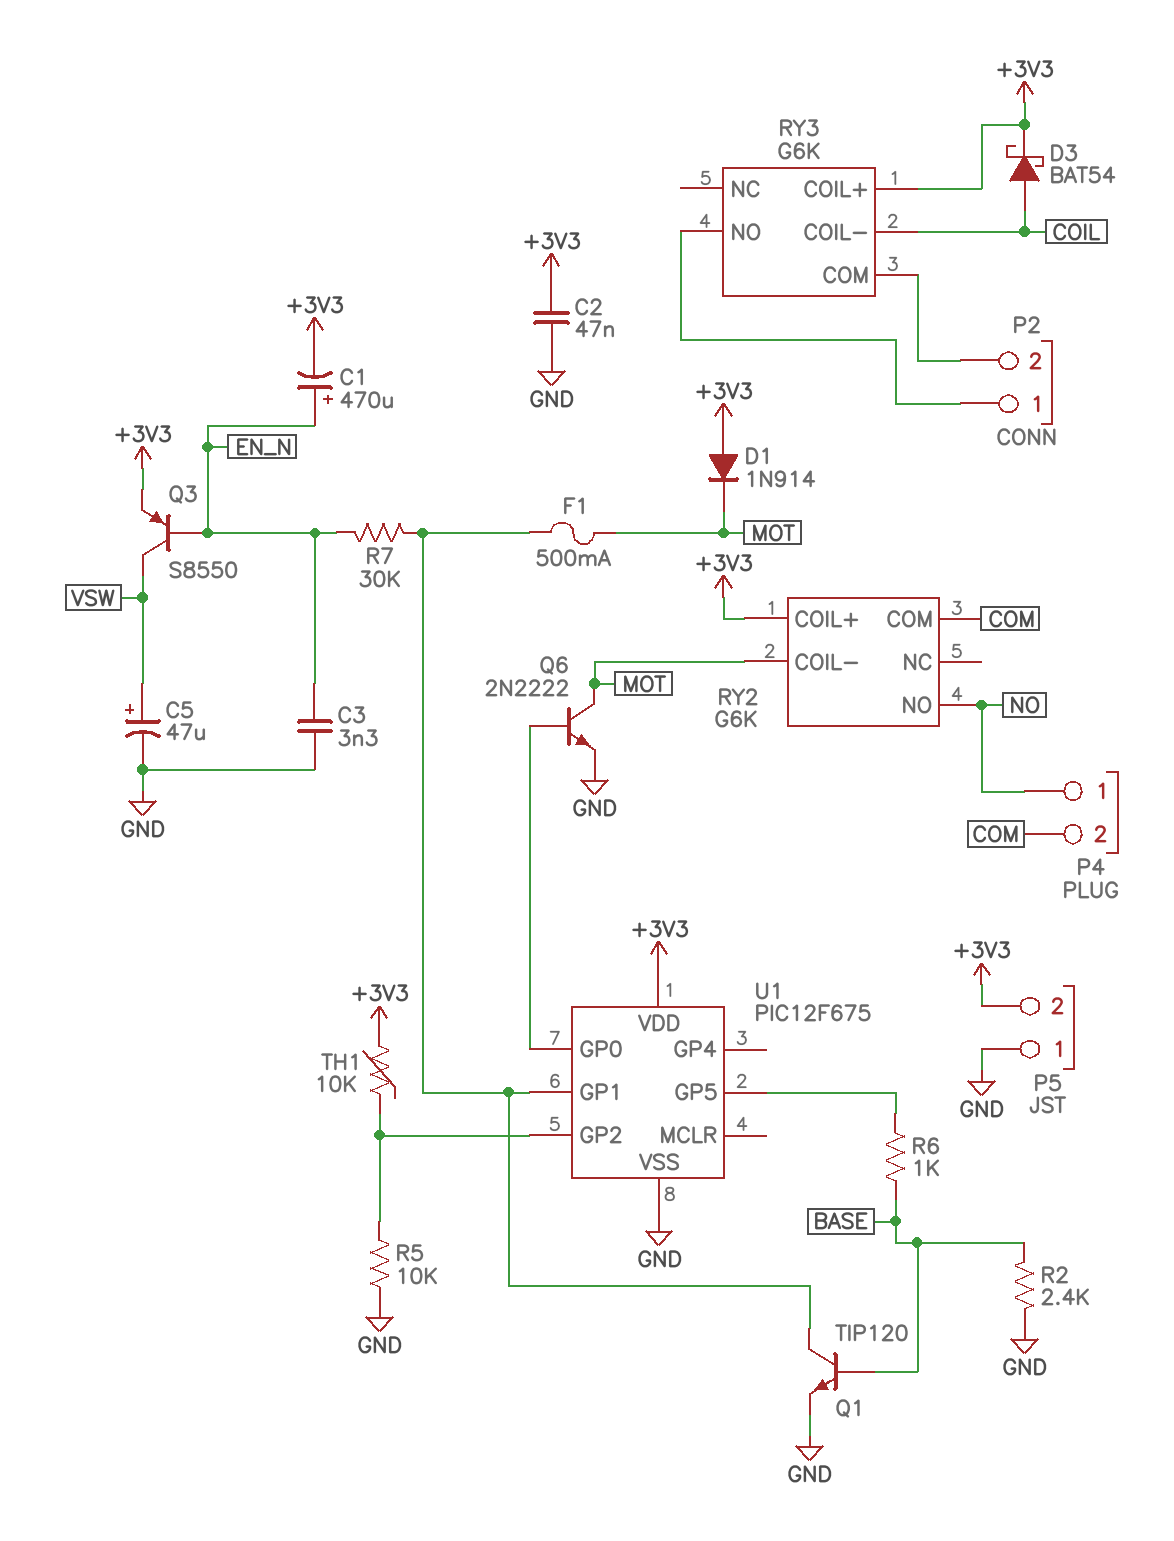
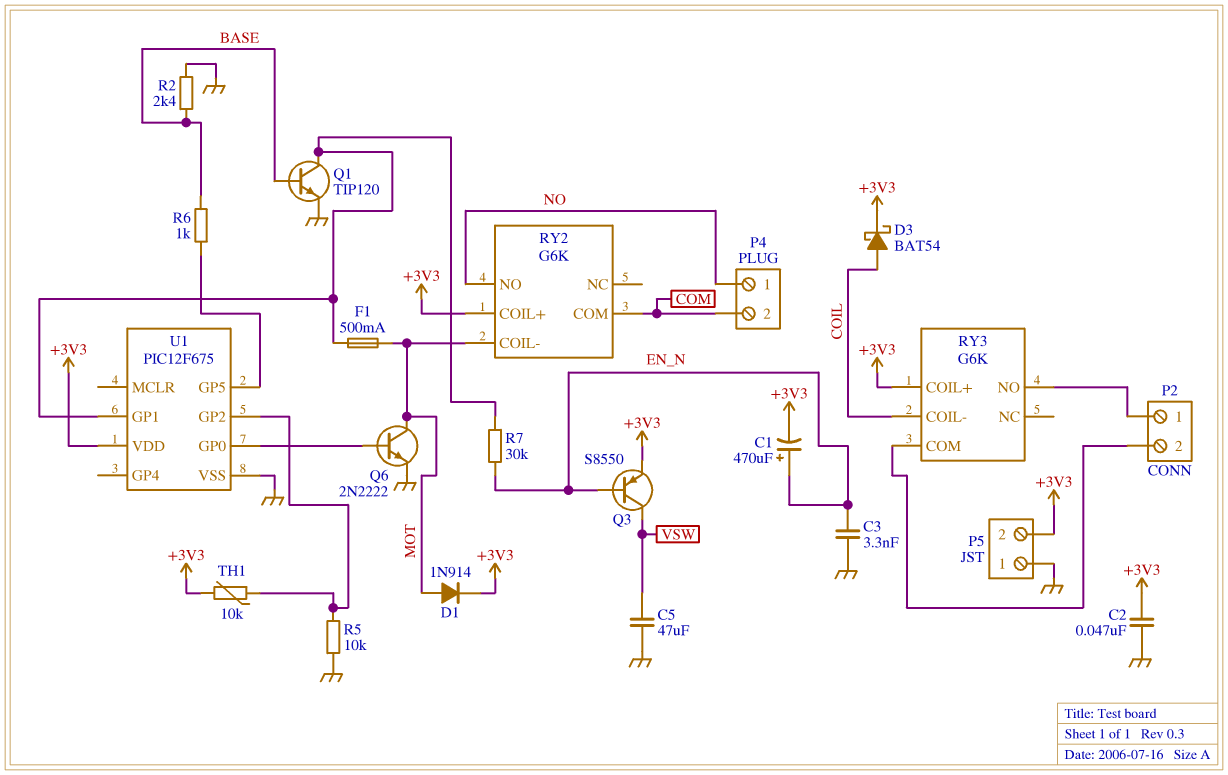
C5: 47uF (plus VSW, minus GND) -> 47uF (GND, VSW)
D1: diode 1N914 (A +3V3, K MOT) -> diode 1N914 (A MOT, K +3V3)

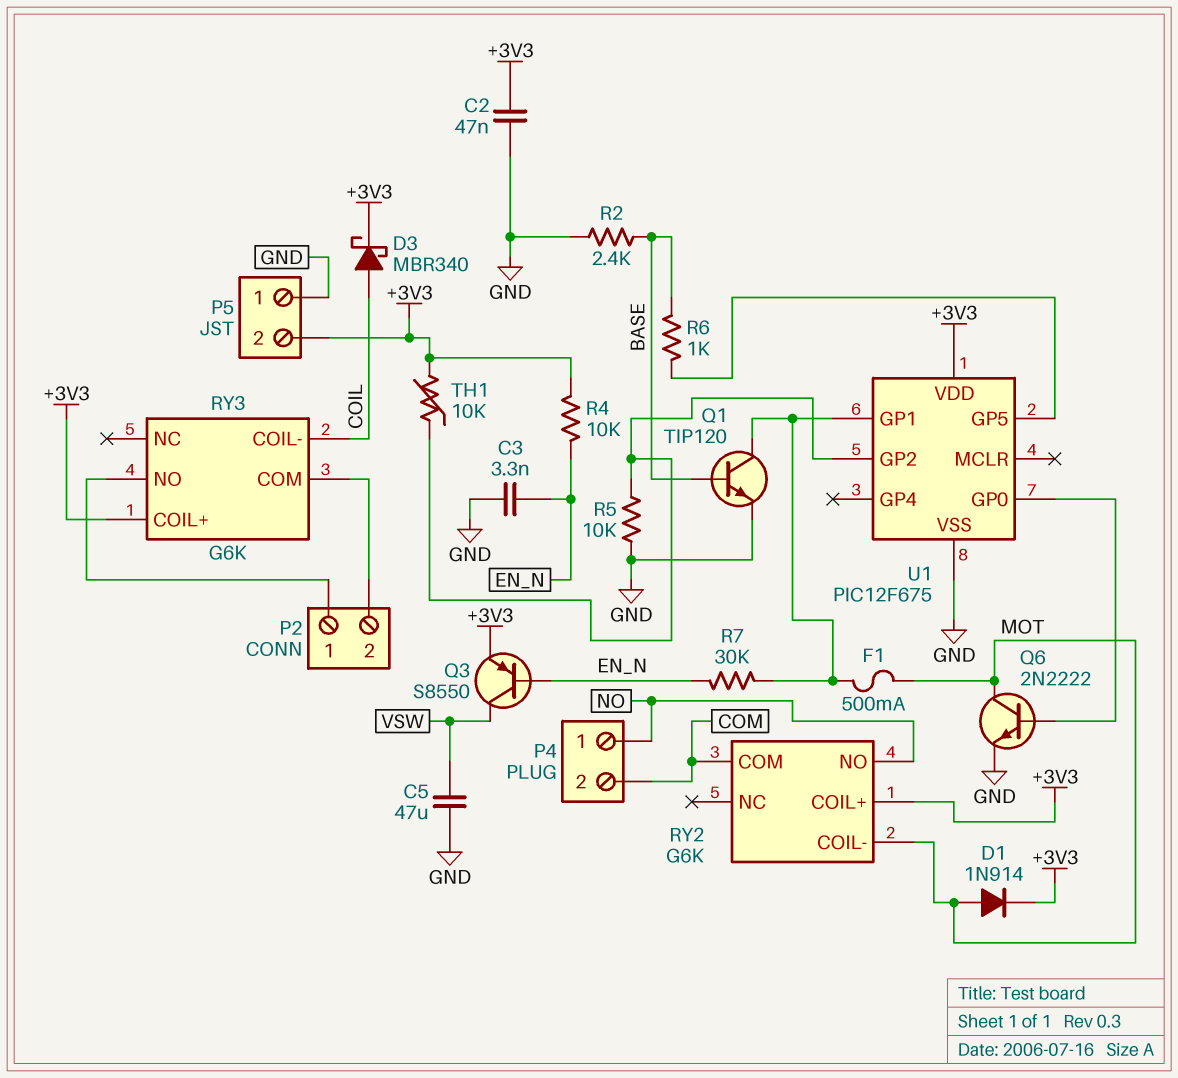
C1: 470uF (plus EN_N, minus +3V3) -> none
D3: schottky BAT54 (A COIL, K +3V3) -> schottky MBR340 (A COIL, K +3V3)
R4: none -> 10k (+3V3, EN_N)

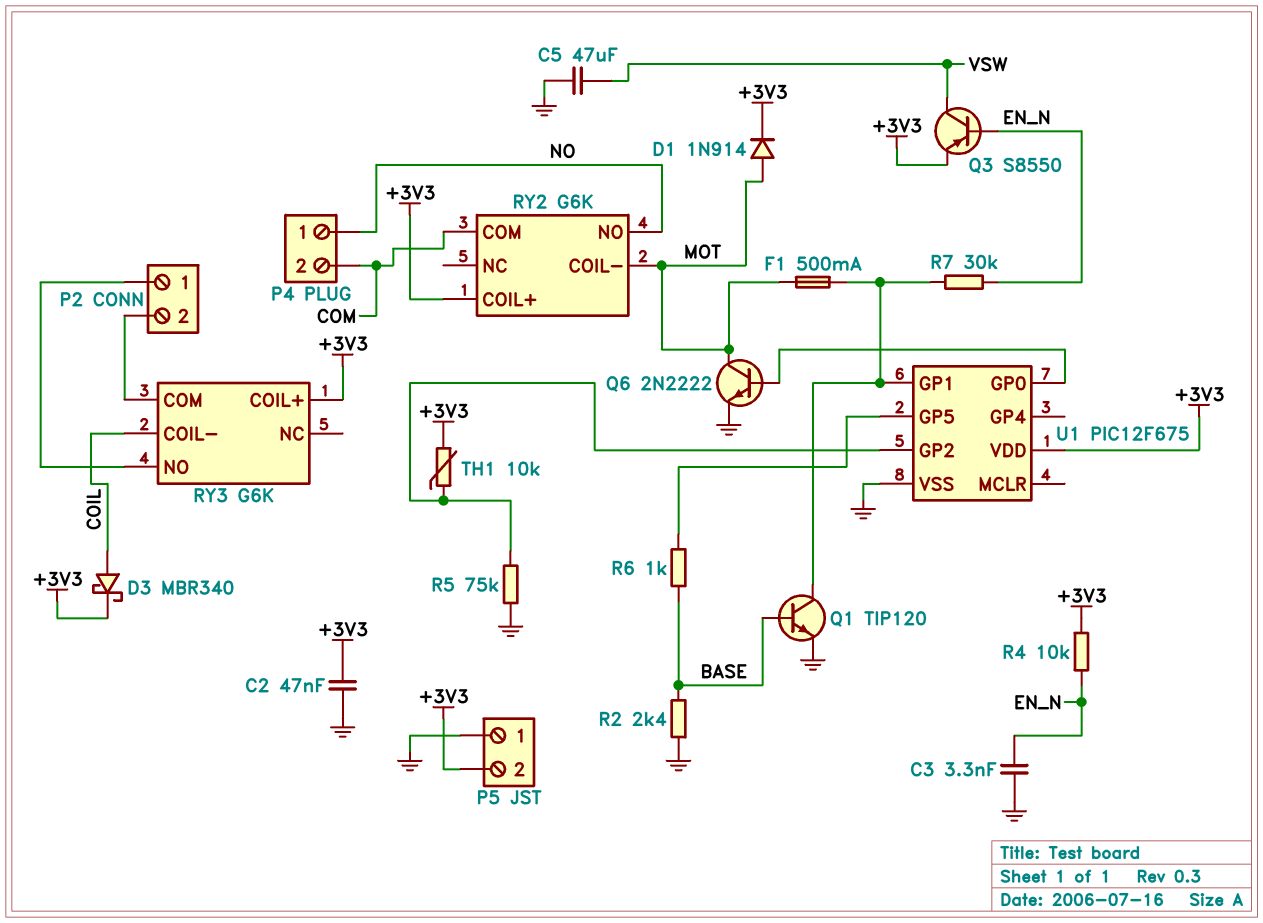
R5: 10k (GND, U1/GP2) -> 75k (GND, U1/GP2)

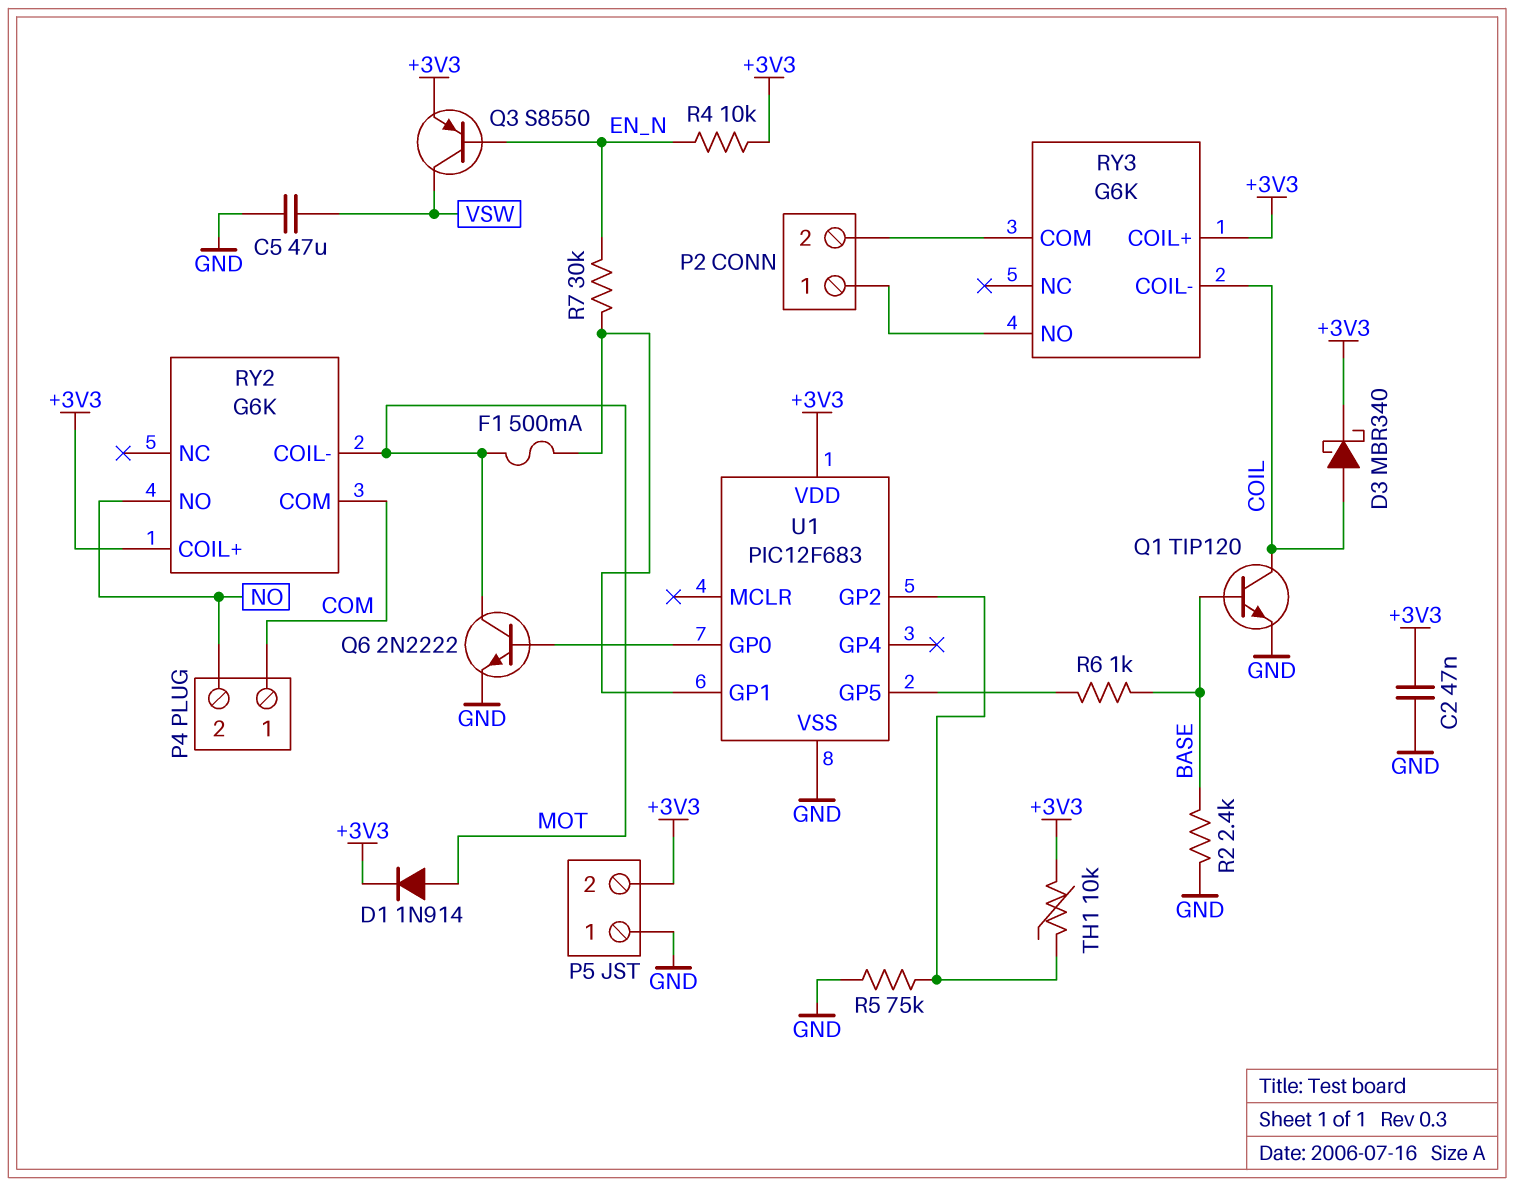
C3: 3.3nF (EN_N, GND) -> none
P4 pin 1: NO -> COM
P4 pin 2: COM -> NO
Q1: NPN TIP120 (B BASE, C U1/GP1, E GND) -> NPN TIP120 (B BASE, C COIL, E GND)
U1: PIC12F675 -> PIC12F683

